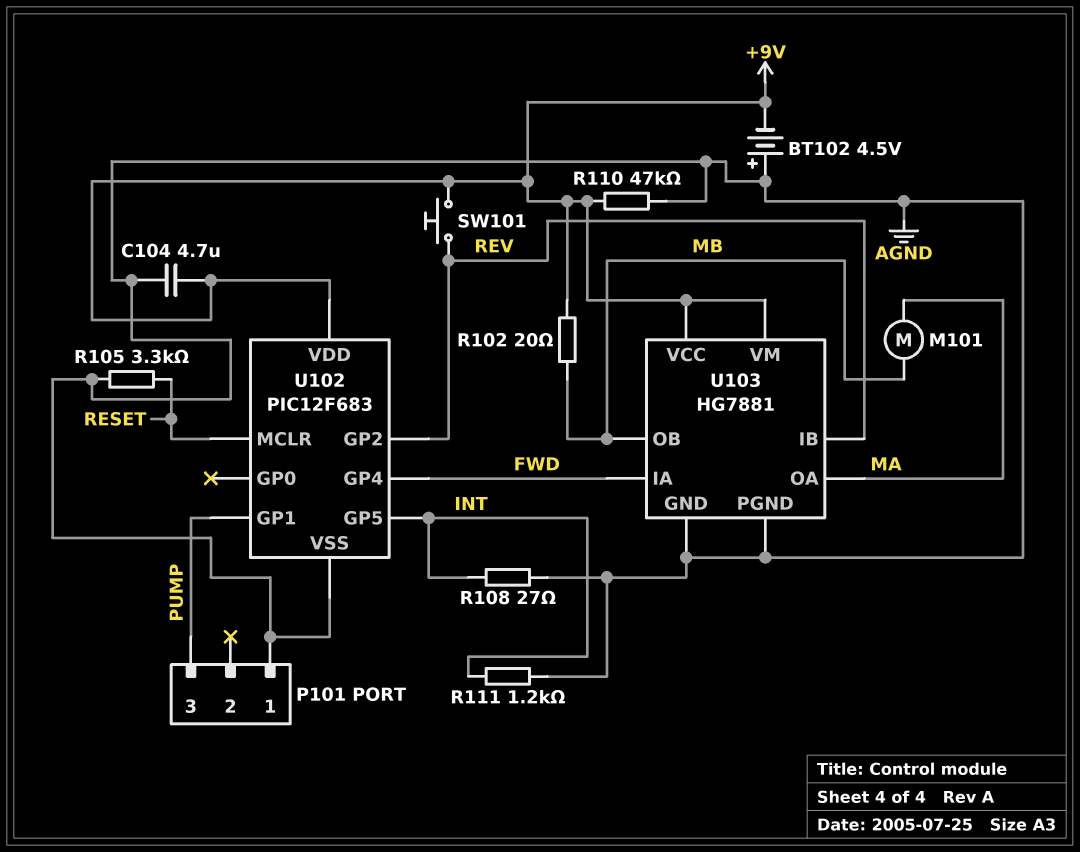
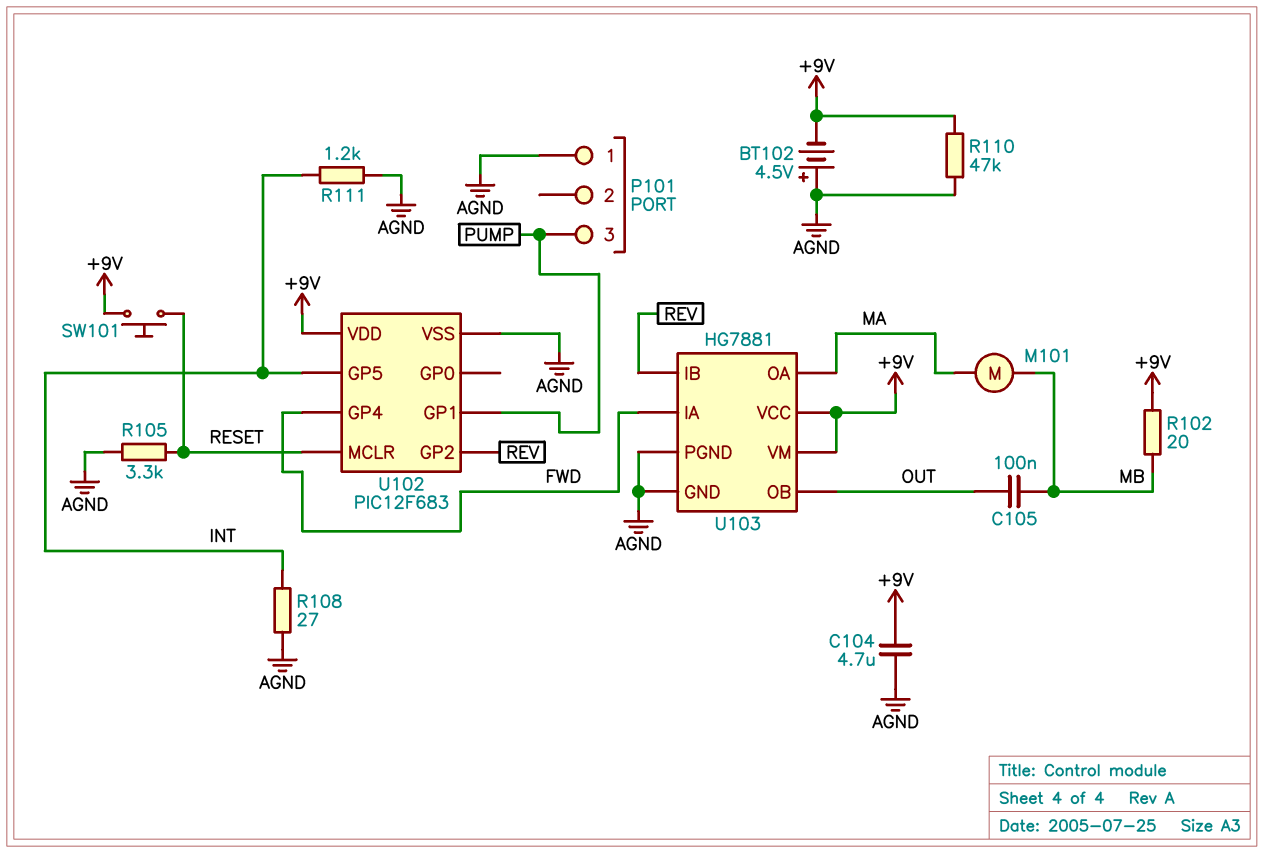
C105: none -> 100nF (MB, OUT)
SW101: button (+9V, REV) -> button (+9V, RESET)
U103 pin OB: MB -> OUT

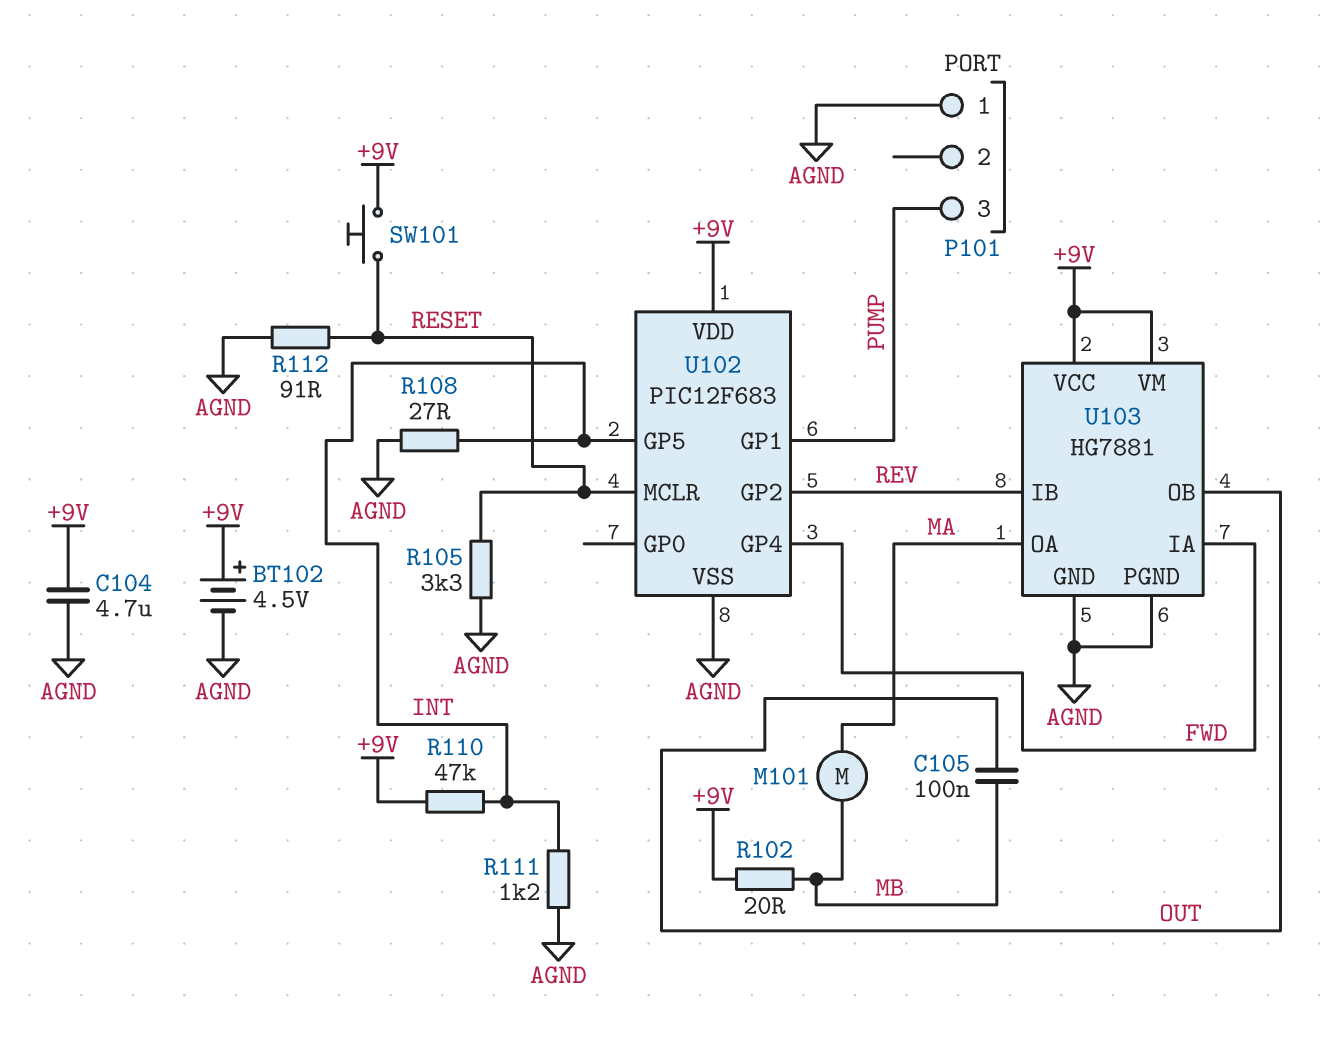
BT102: 4.5V (plus AGND, minus +9V) -> 4.5V (plus +9V, minus AGND)
R110: 47k (+9V, AGND) -> 47k (+9V, INT)
R112: none -> 91 (AGND, RESET)

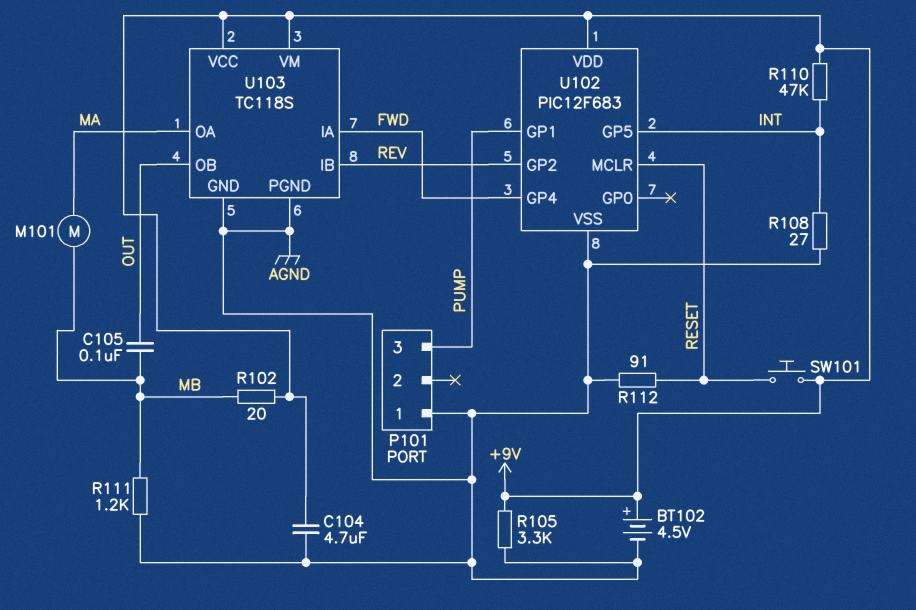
R105: 3.3k (AGND, RESET) -> 3.3k (+9V, AGND)
R111: 1.2k (AGND, INT) -> 1.2k (AGND, MB)
U103: HG7881 -> TC118S

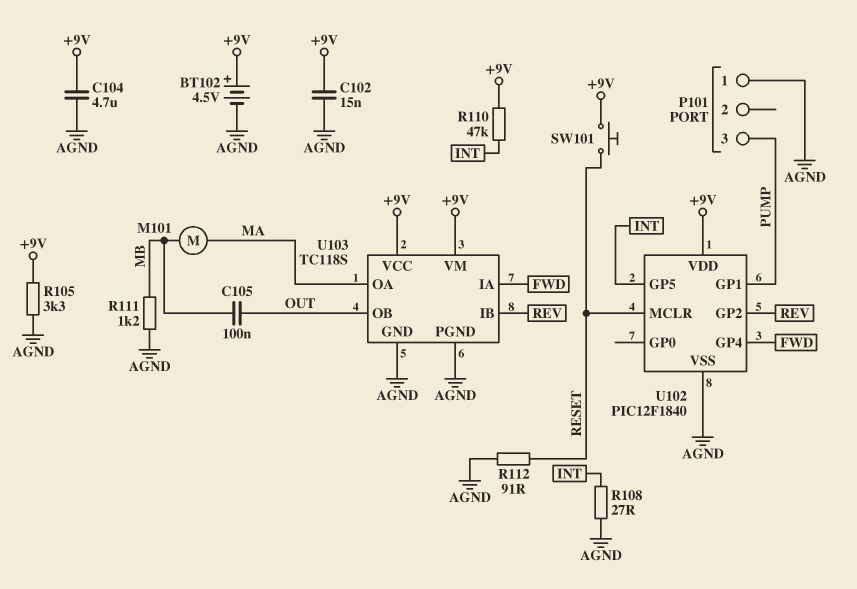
C102: none -> 15nF (+9V, AGND)
R102: 20 (+9V, MB) -> none
U102: PIC12F683 -> PIC12F1840

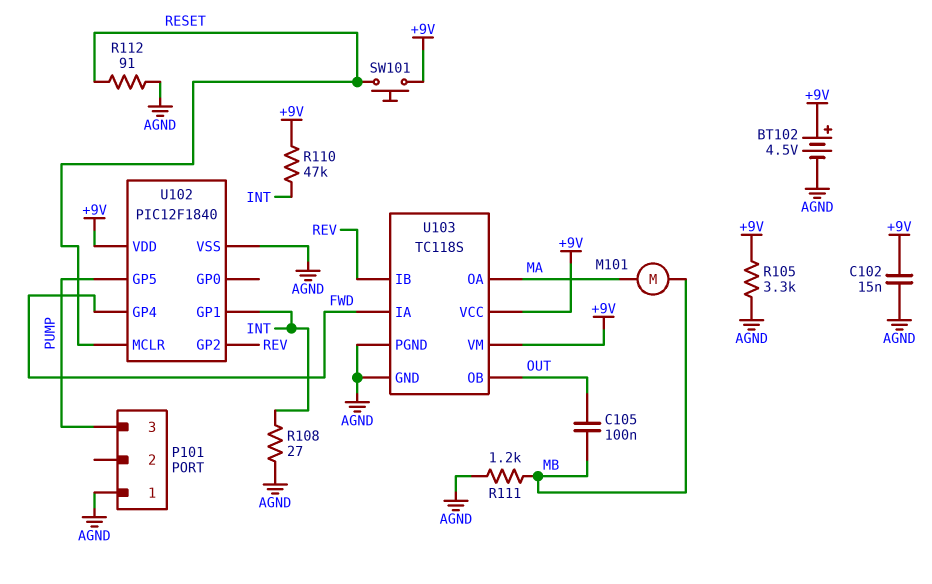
C104: 4.7uF (+9V, AGND) -> none
U102 pin GP1: PUMP -> INT
U102 pin GP5: INT -> PUMP

